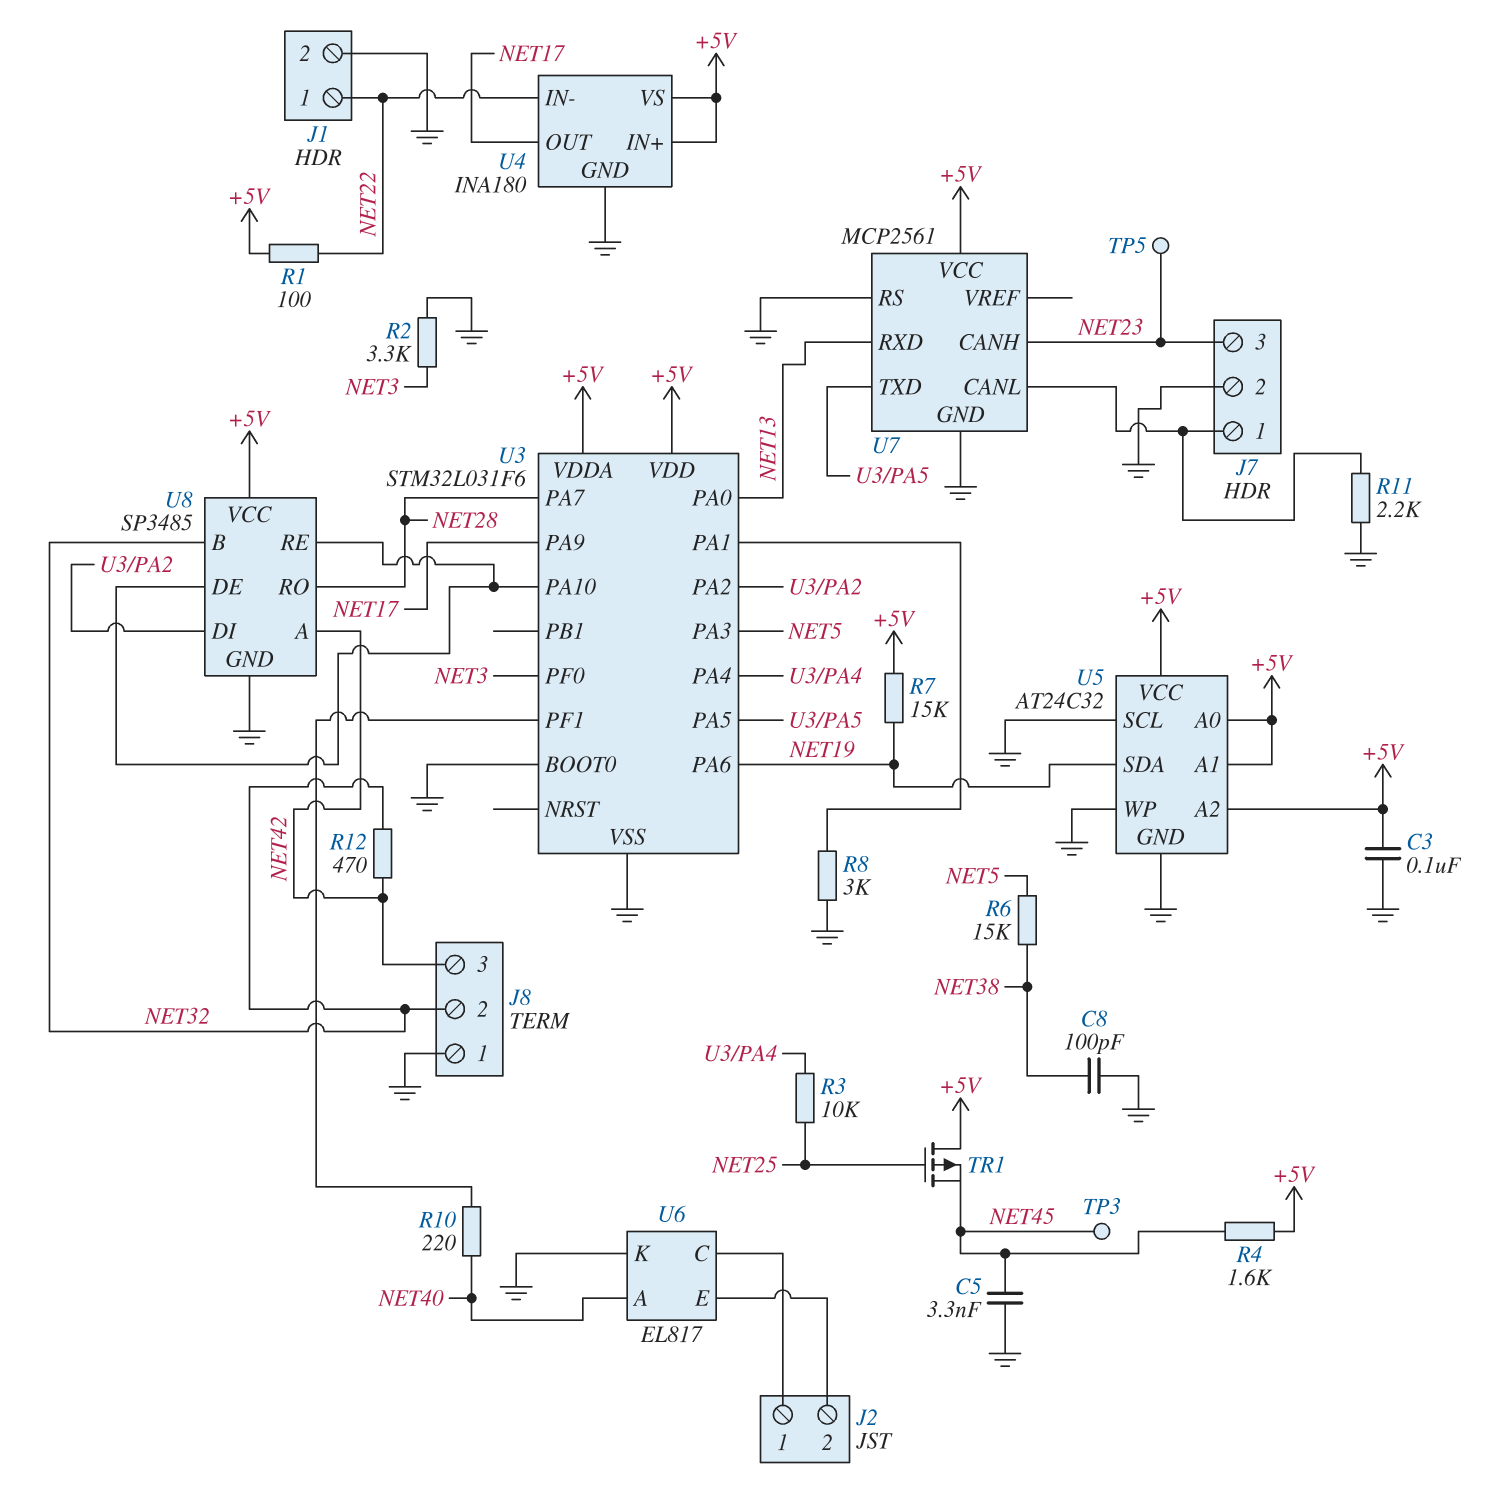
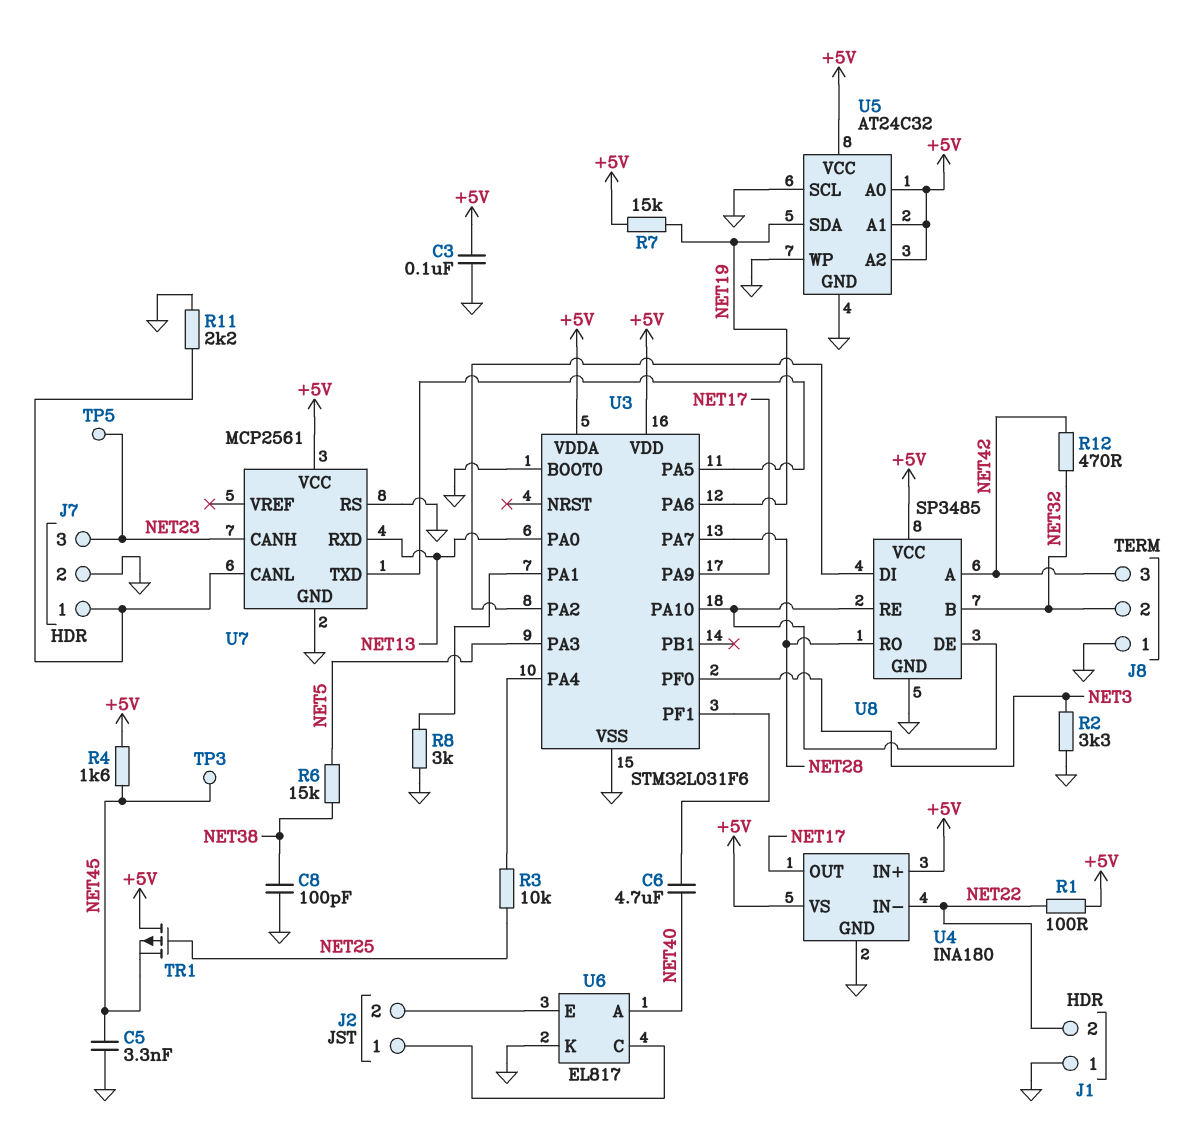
C6: none -> 4.7uF (NET40, U3/PF1)
J1 pin 1: NET22 -> GND
J1 pin 2: GND -> NET22
R10: 220 (NET40, U3/PF1) -> none

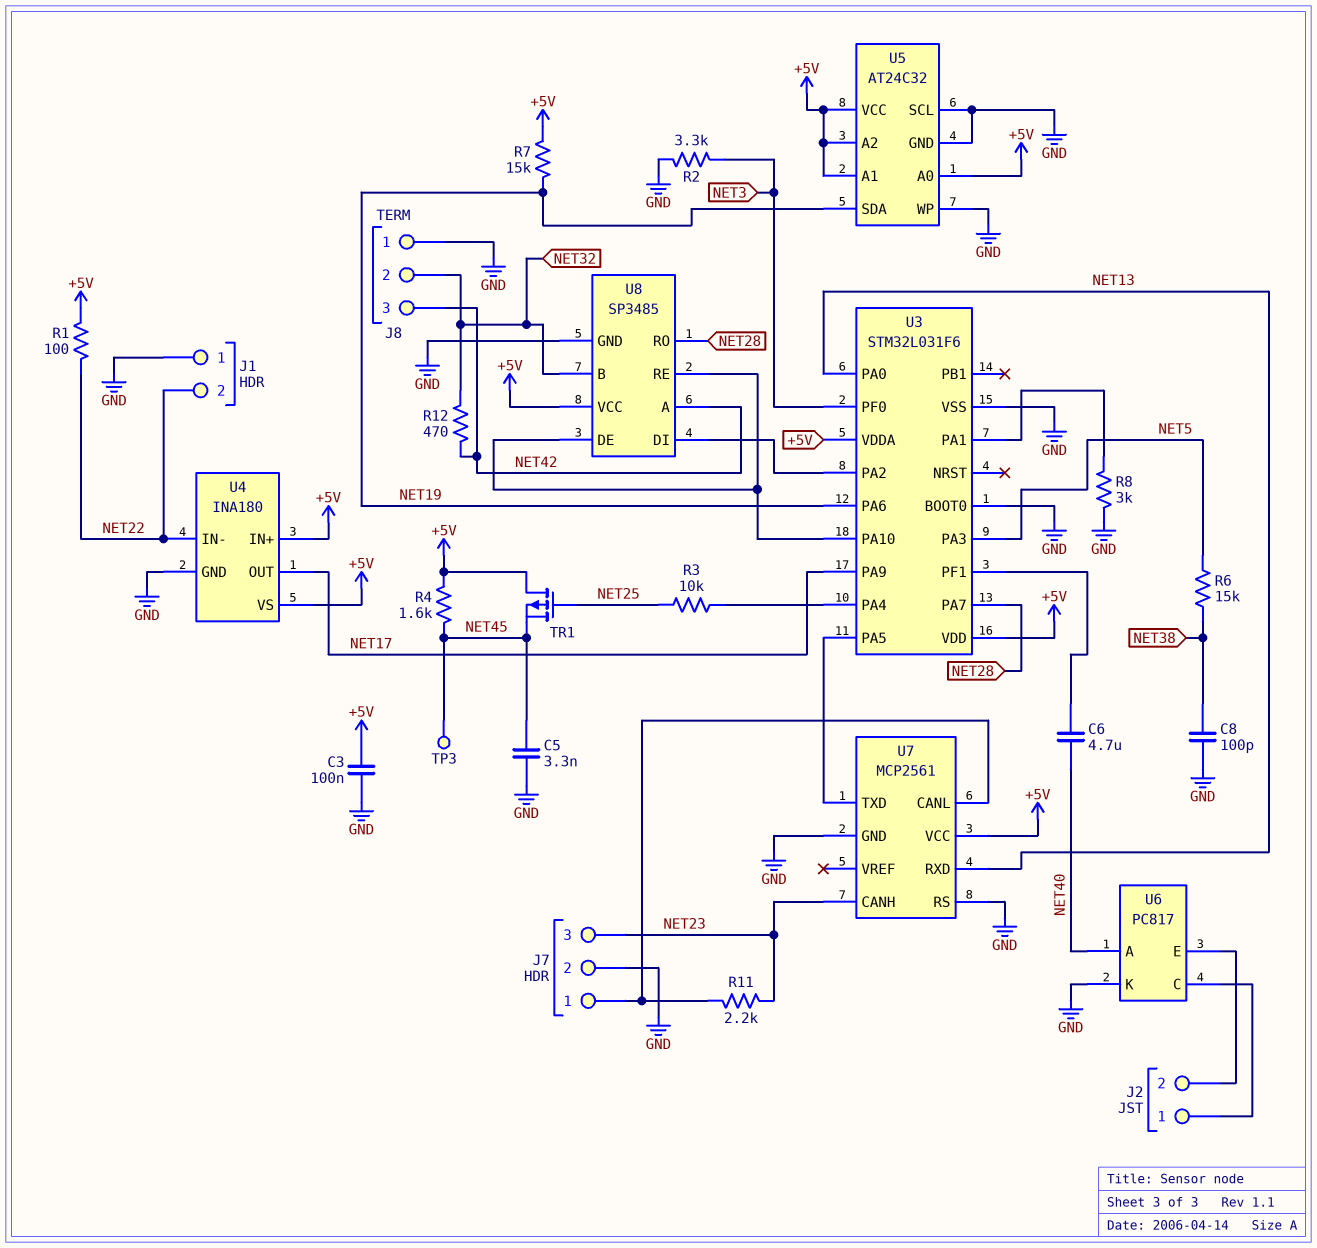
R11: 2.2k (GND, J7/1) -> 2.2k (J7/1, NET23)
TP5: test point (NET23) -> none
U6: EL817 -> PC817

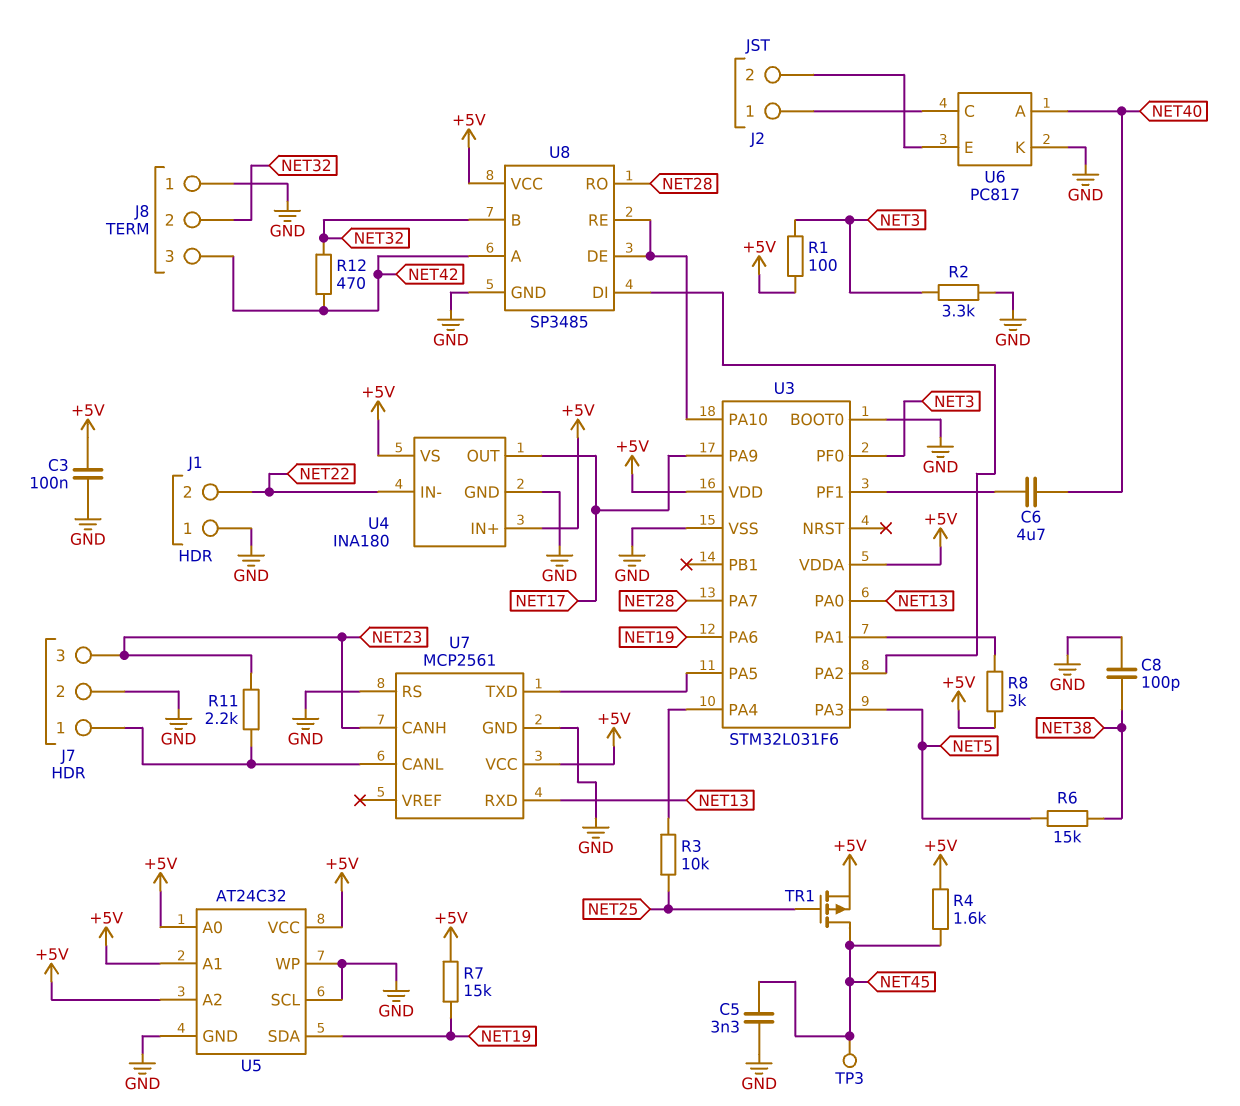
R1: 100 (+5V, NET22) -> 100 (+5V, NET3)
R8: 3k (GND, U3/PA1) -> 3k (+5V, U3/PA1)
TR1: PMOS (G NET25, D +5V, S NET45) -> PMOS (G NET25, D NET45, S +5V)

